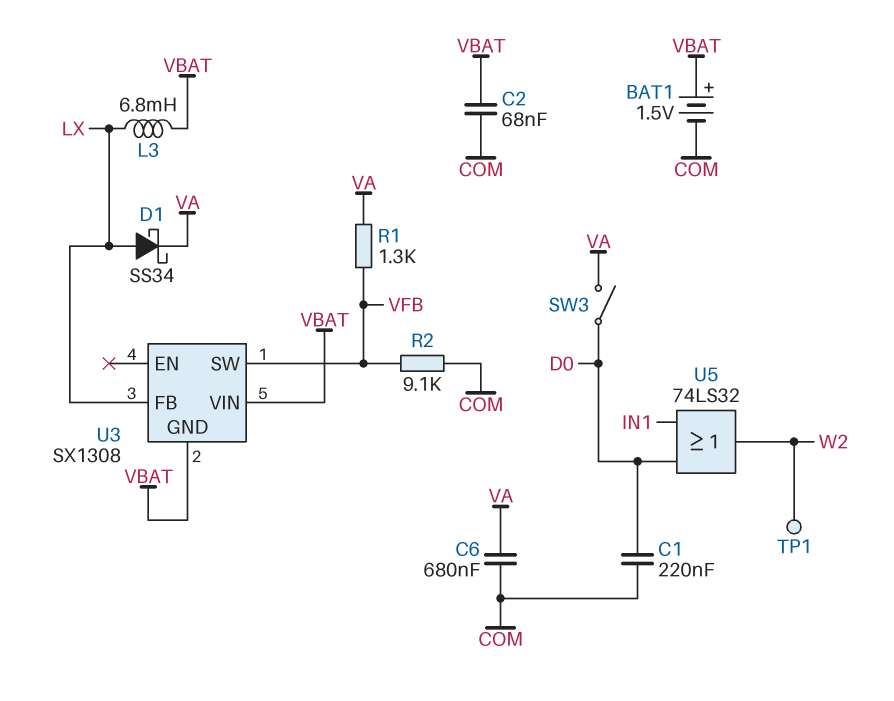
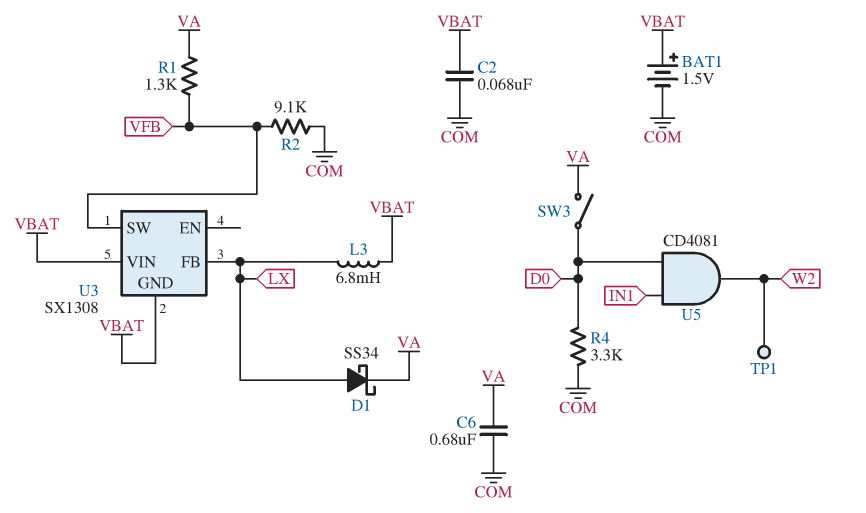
C1: 220nF (COM, D0) -> none
R4: none -> 3.3k (COM, D0)
U5: OR 74LS32 (in D0, in IN1, out W2) -> AND CD4081 (in D0, in IN1, out W2)

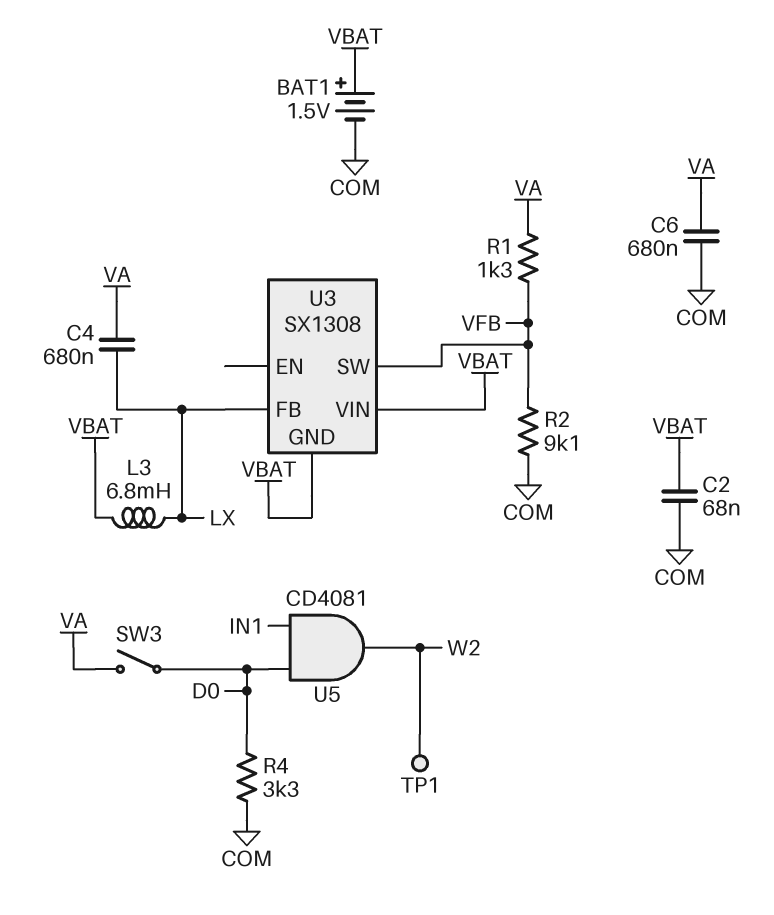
C4: none -> 680nF (LX, VA)
D1: schottky SS34 (A LX, K VA) -> none

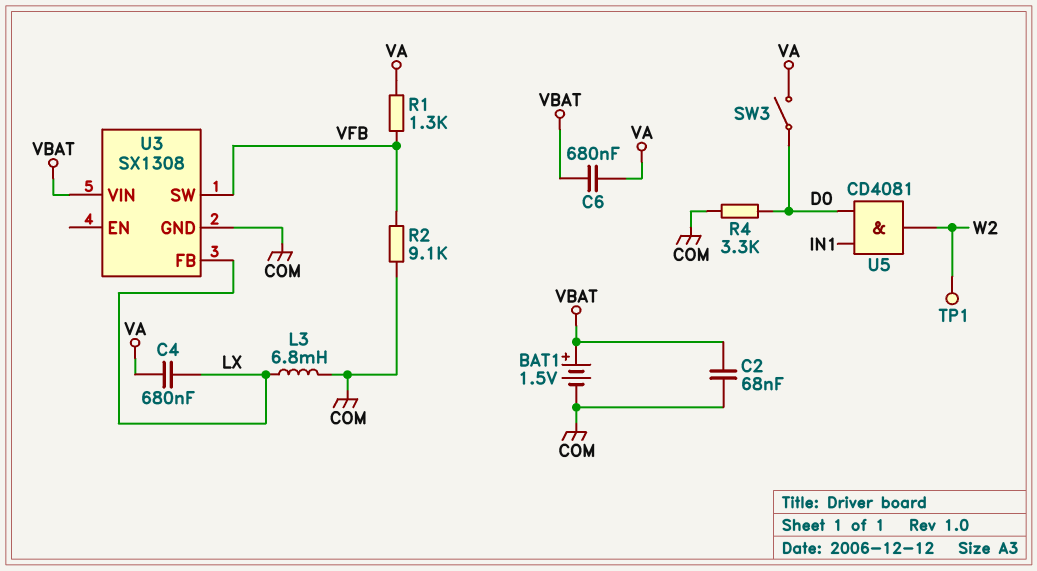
C6: 680nF (COM, VA) -> 680nF (VA, VBAT)
L3: 6.8mH (LX, VBAT) -> 6.8mH (COM, LX)
U3 pin GND: VBAT -> COM

